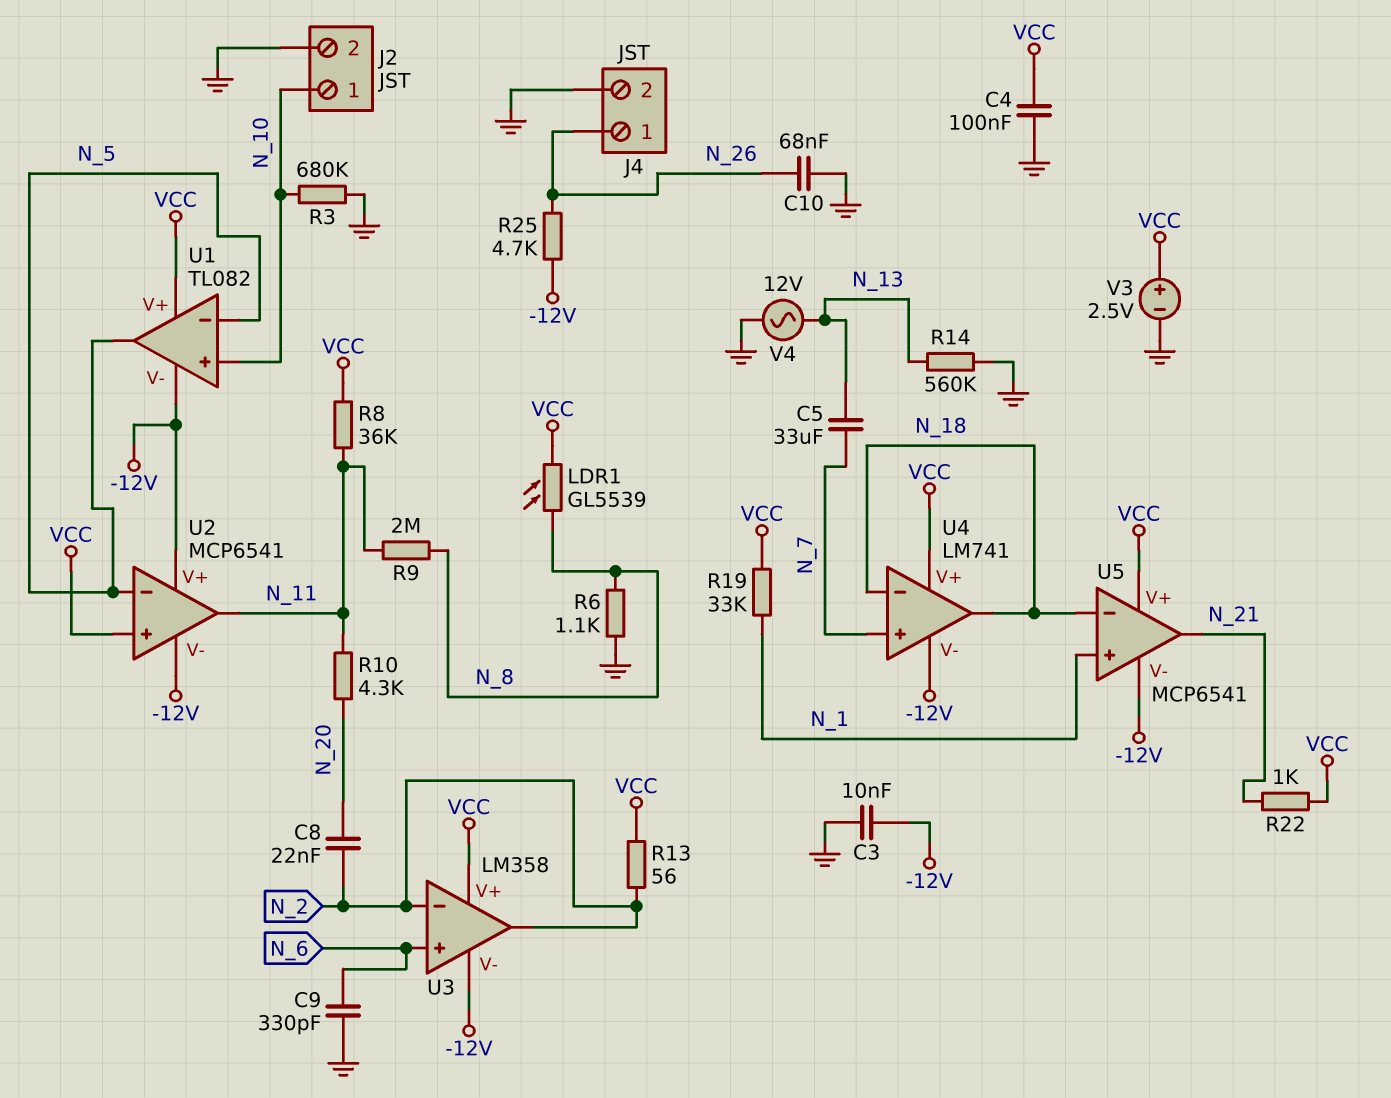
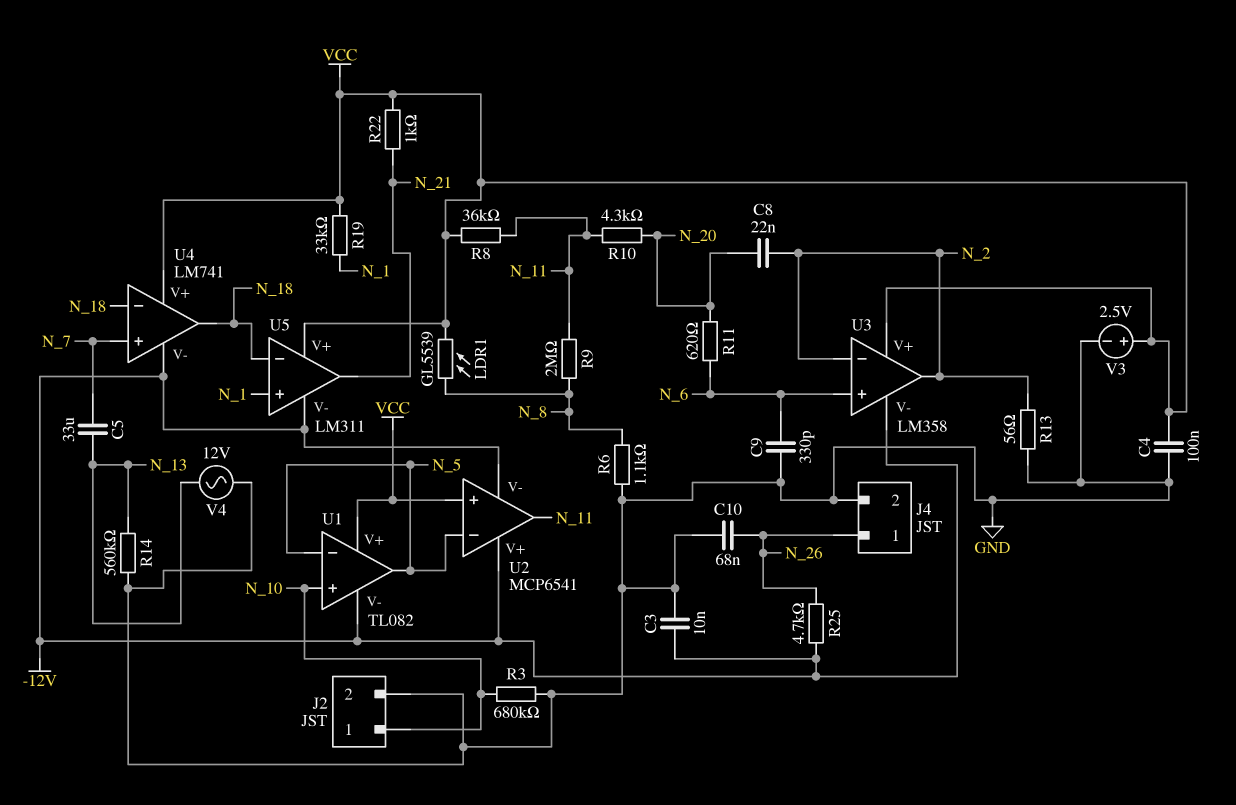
R11: none -> 620 (N_6, N_20)
R13: 56 (N_2, VCC) -> 56 (GND, N_2)
U5: MCP6541 -> LM311

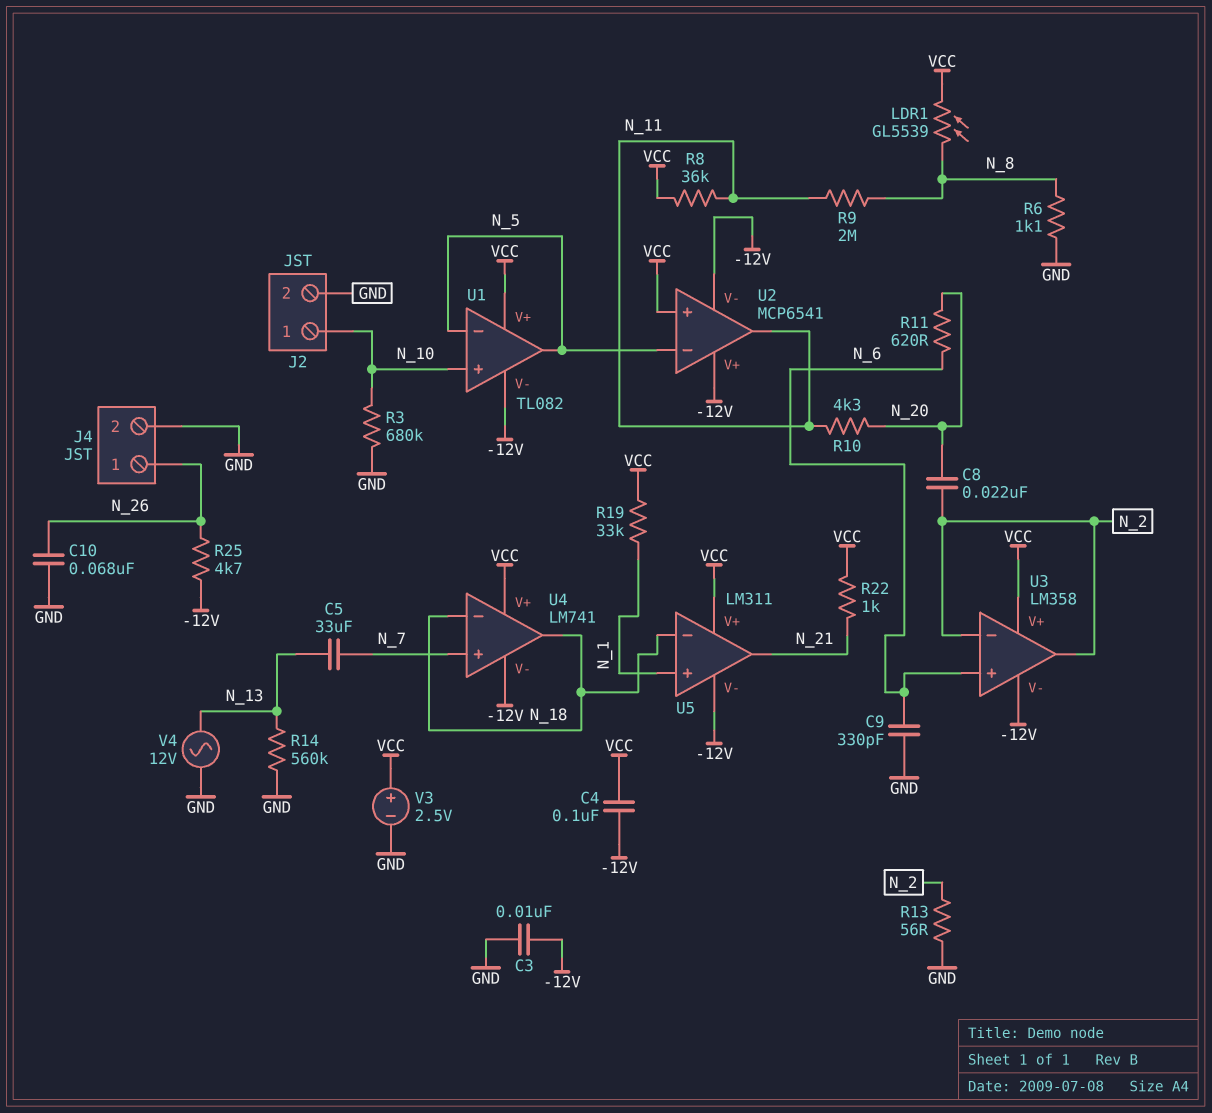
C4: 100nF (GND, VCC) -> 100nF (-12V, VCC)

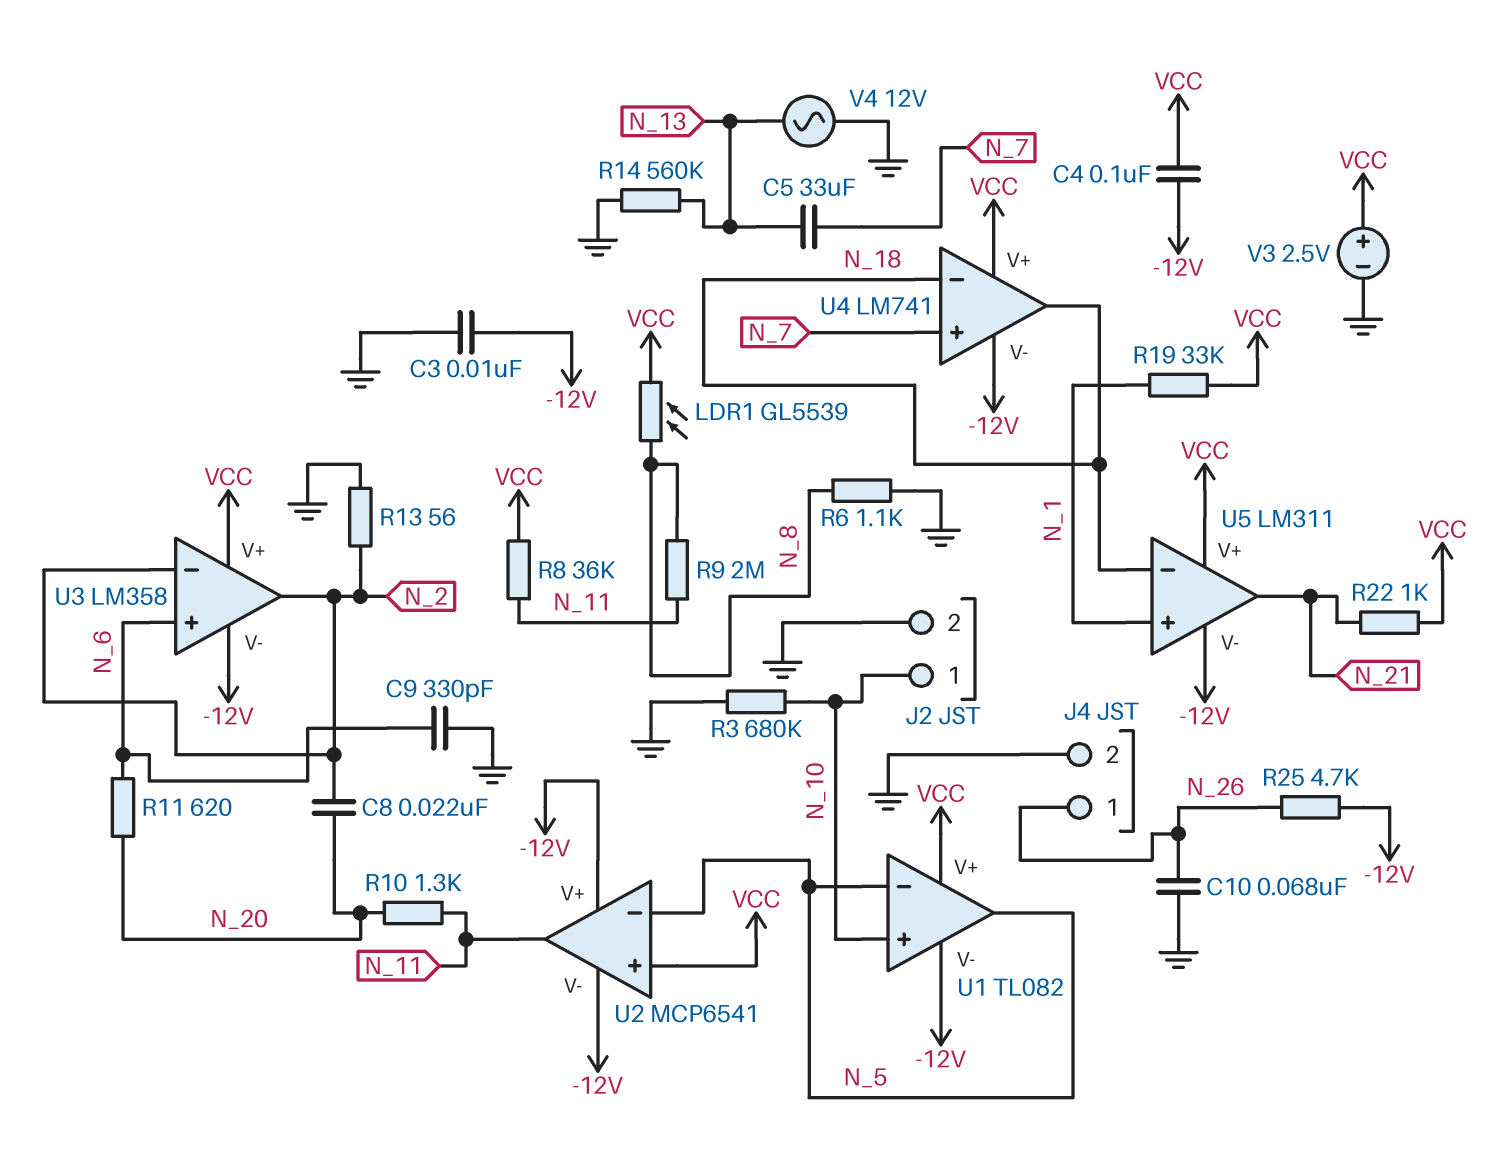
R10: 4.3k (N_11, N_20) -> 1.3k (N_11, N_20)

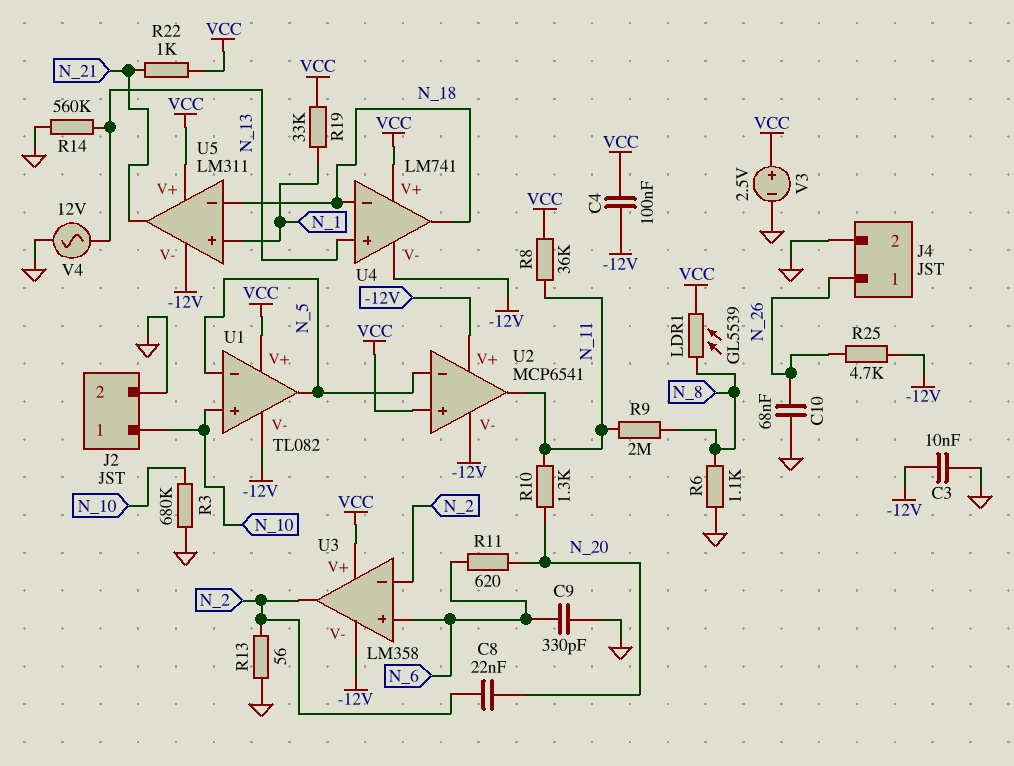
C5: 33uF (N_7, N_13) -> none
U4 pin in+: N_7 -> N_13

